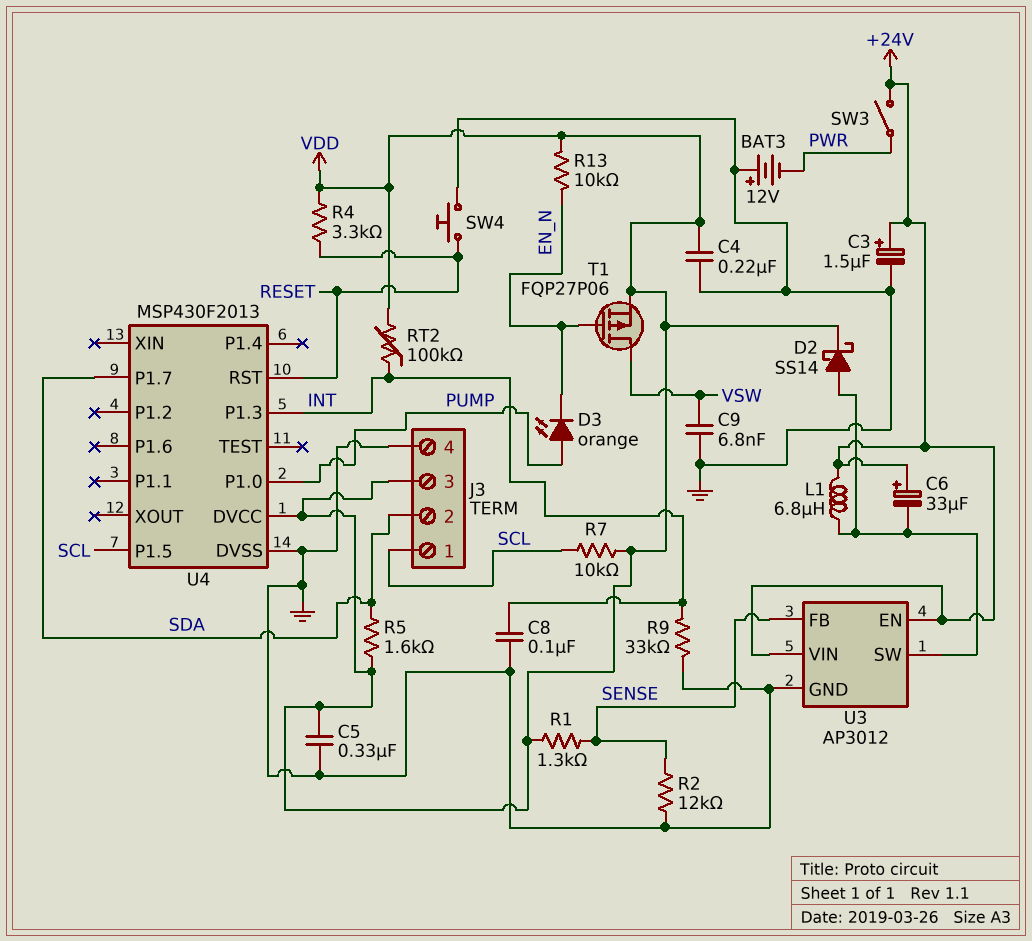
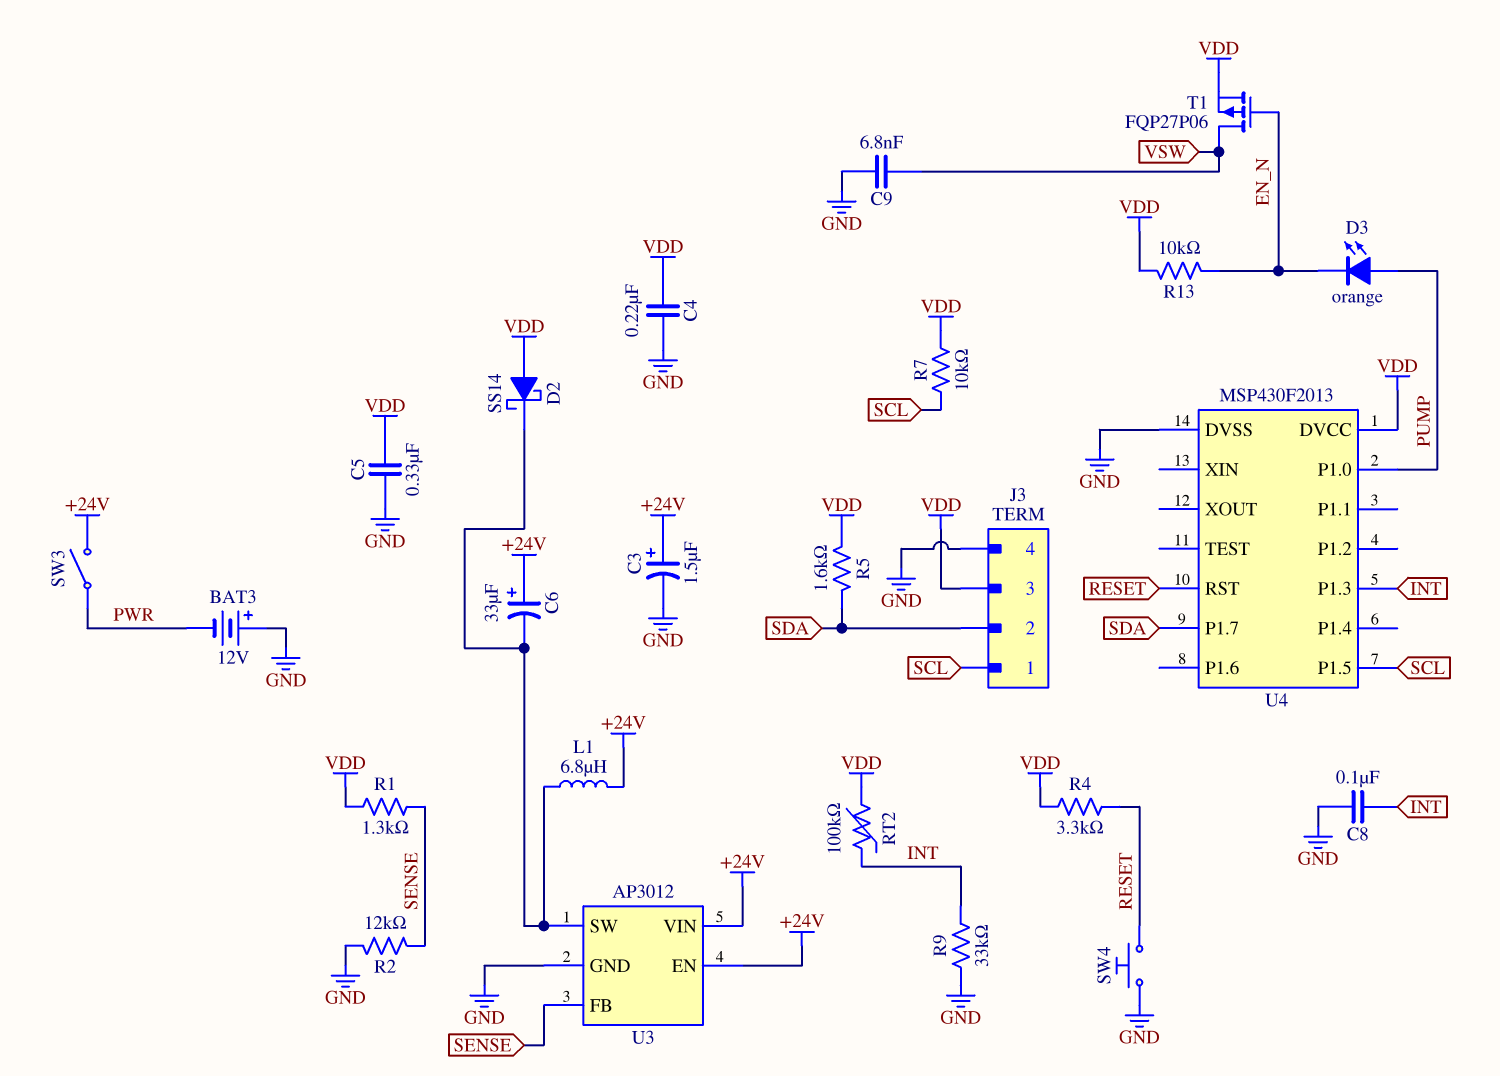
D2: schottky SS14 (A U3/SW, K VDD) -> schottky SS14 (A VDD, K U3/SW)

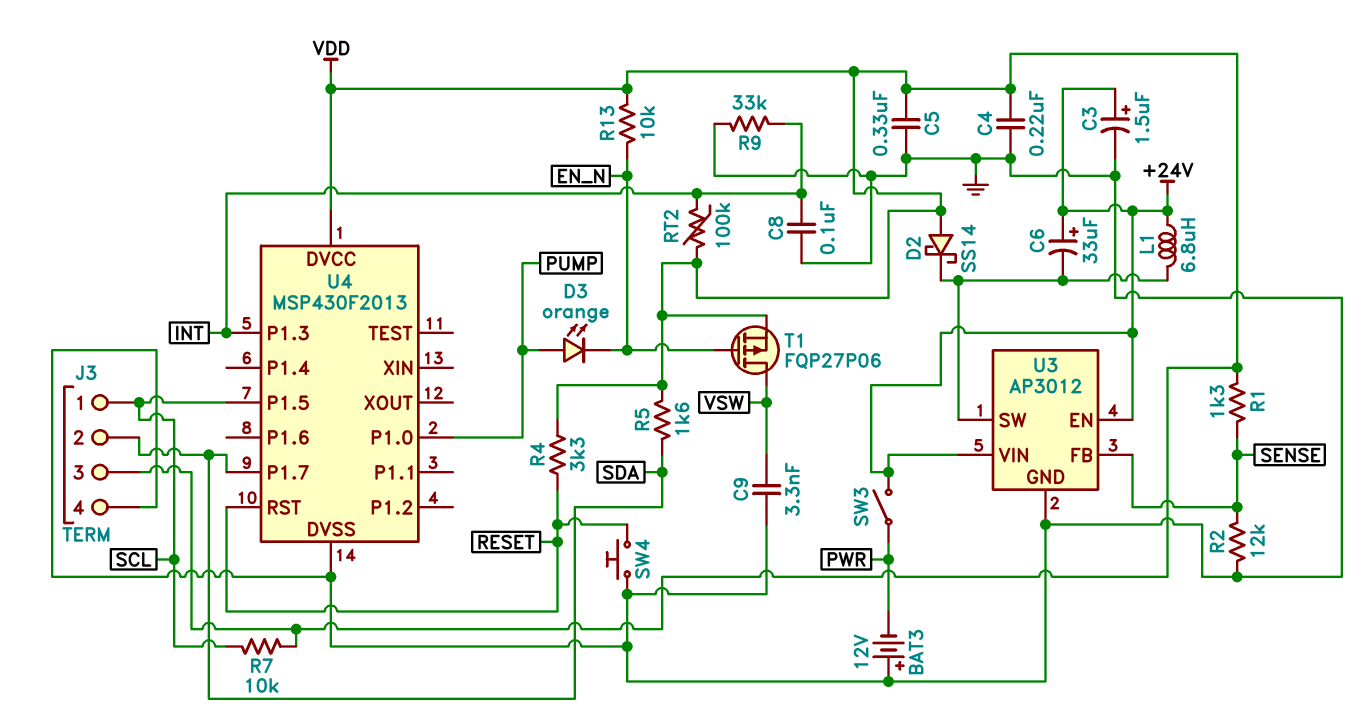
C9: 6.8nF (GND, VSW) -> 3.3nF (GND, VSW)

